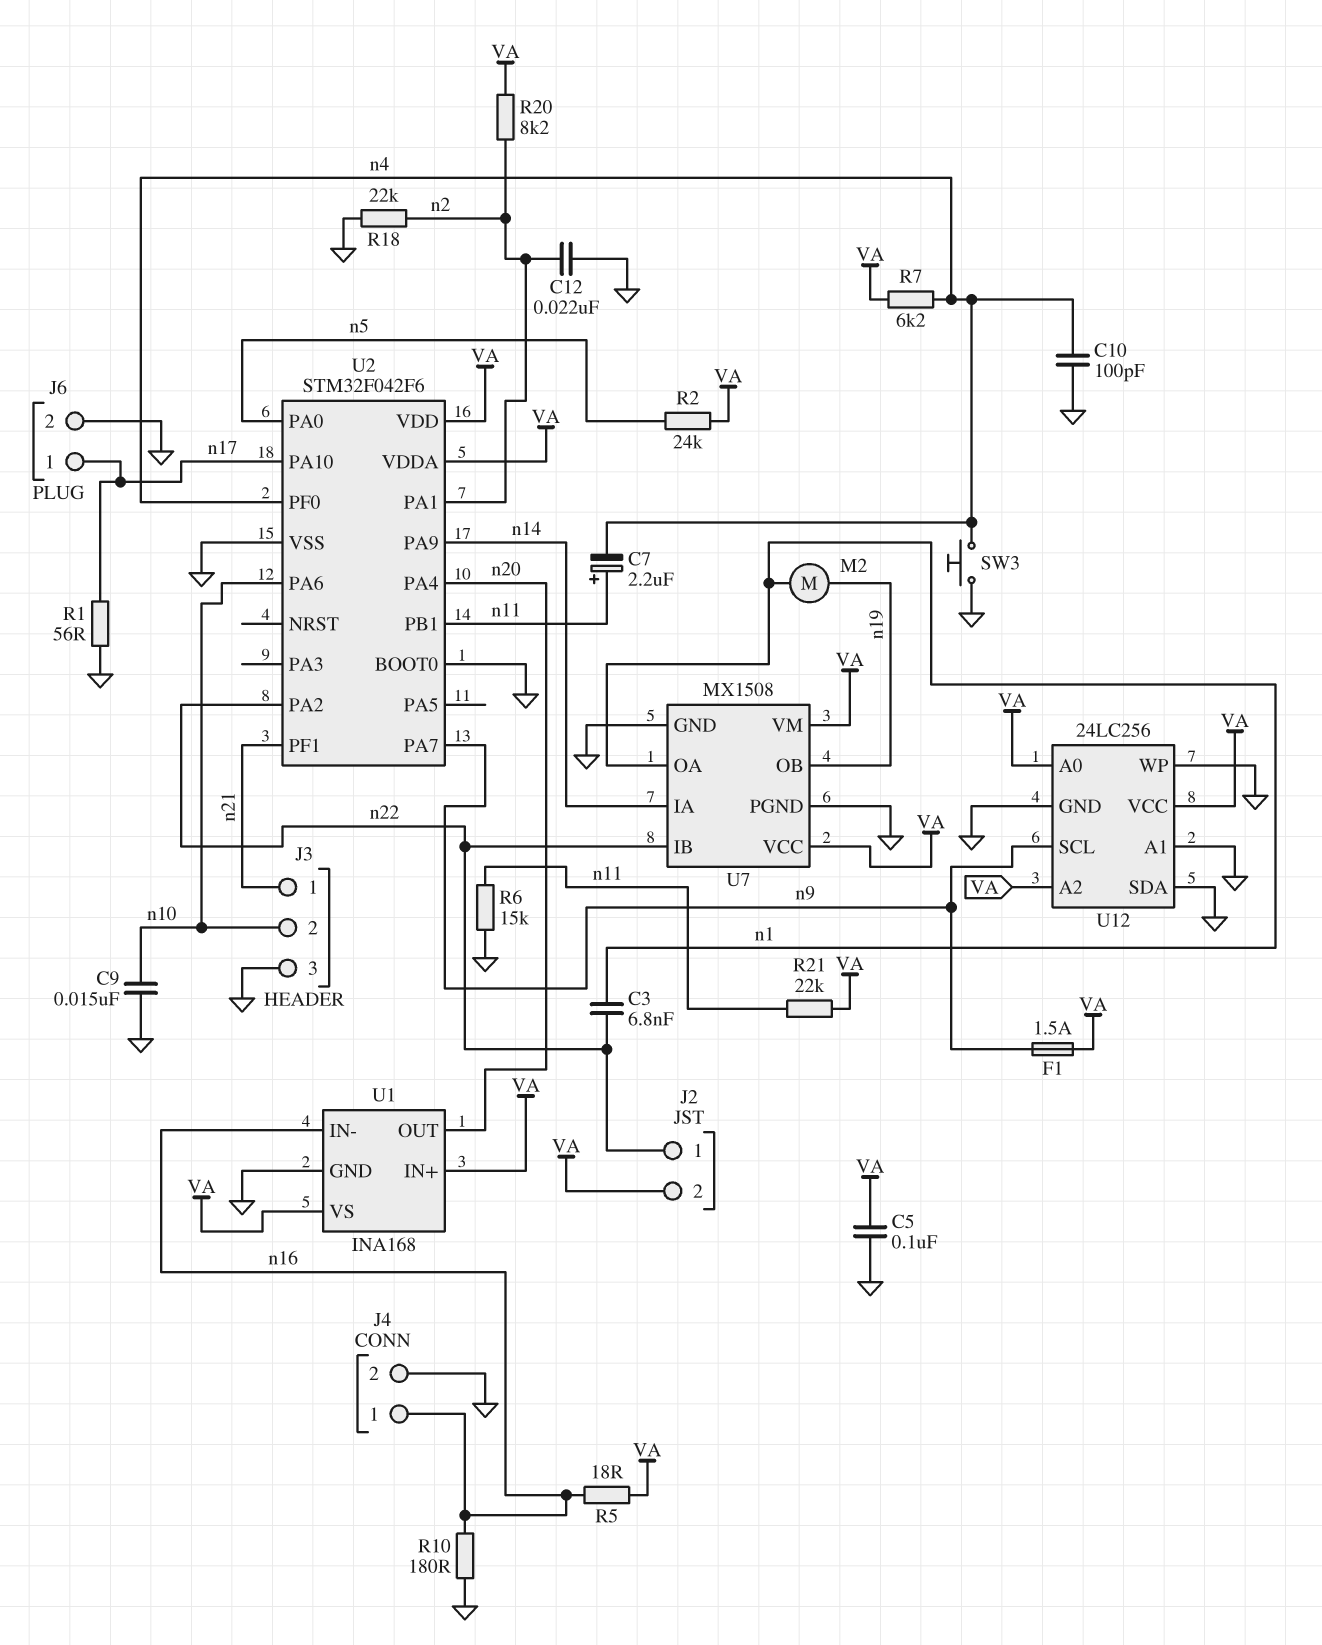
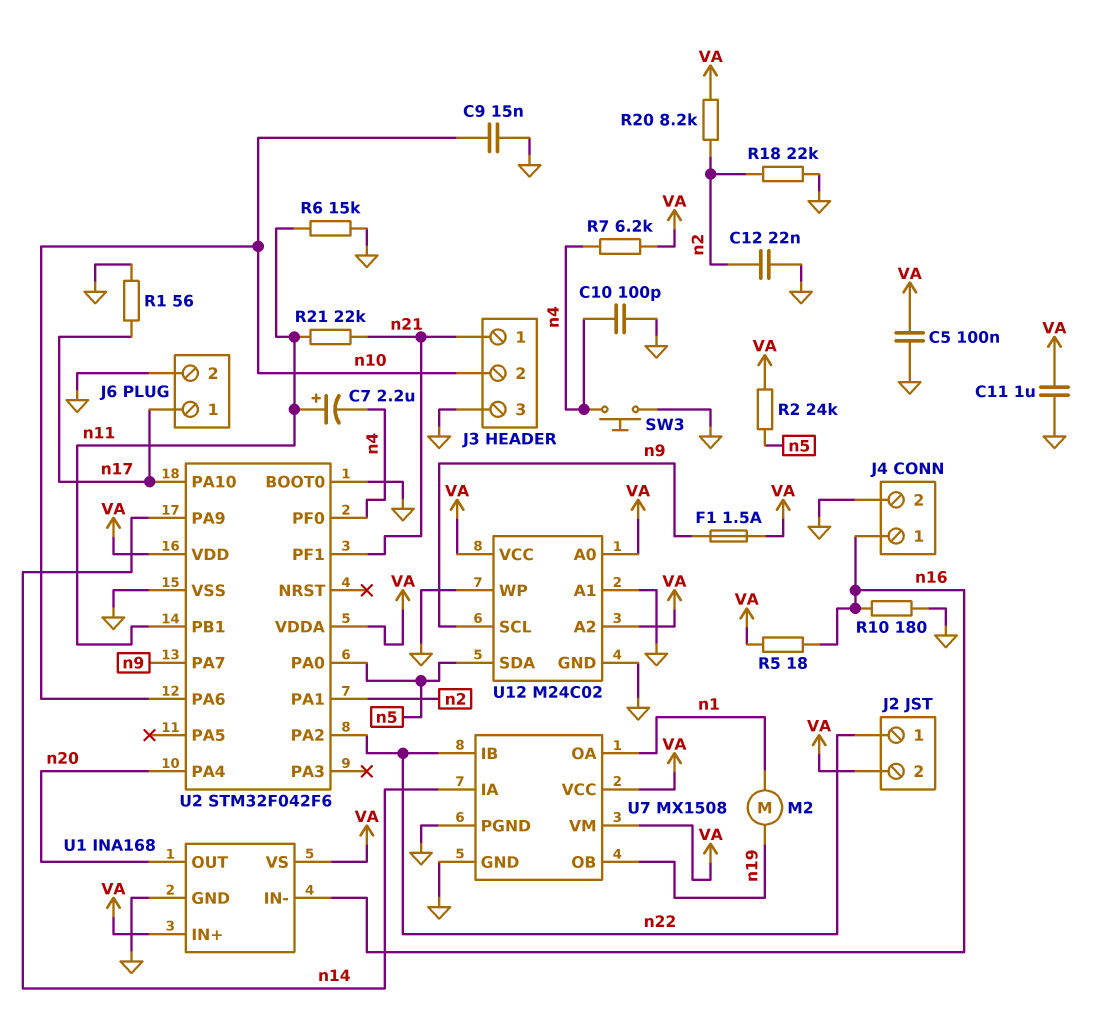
C3: 6.8nF (n1, n22) -> none
C11: none -> 1uF (GND, VA)
R21: 22k (VA, n11) -> 22k (n11, n21)
U12: 24LC256 -> M24C02
U12 pin SDA: GND -> n5

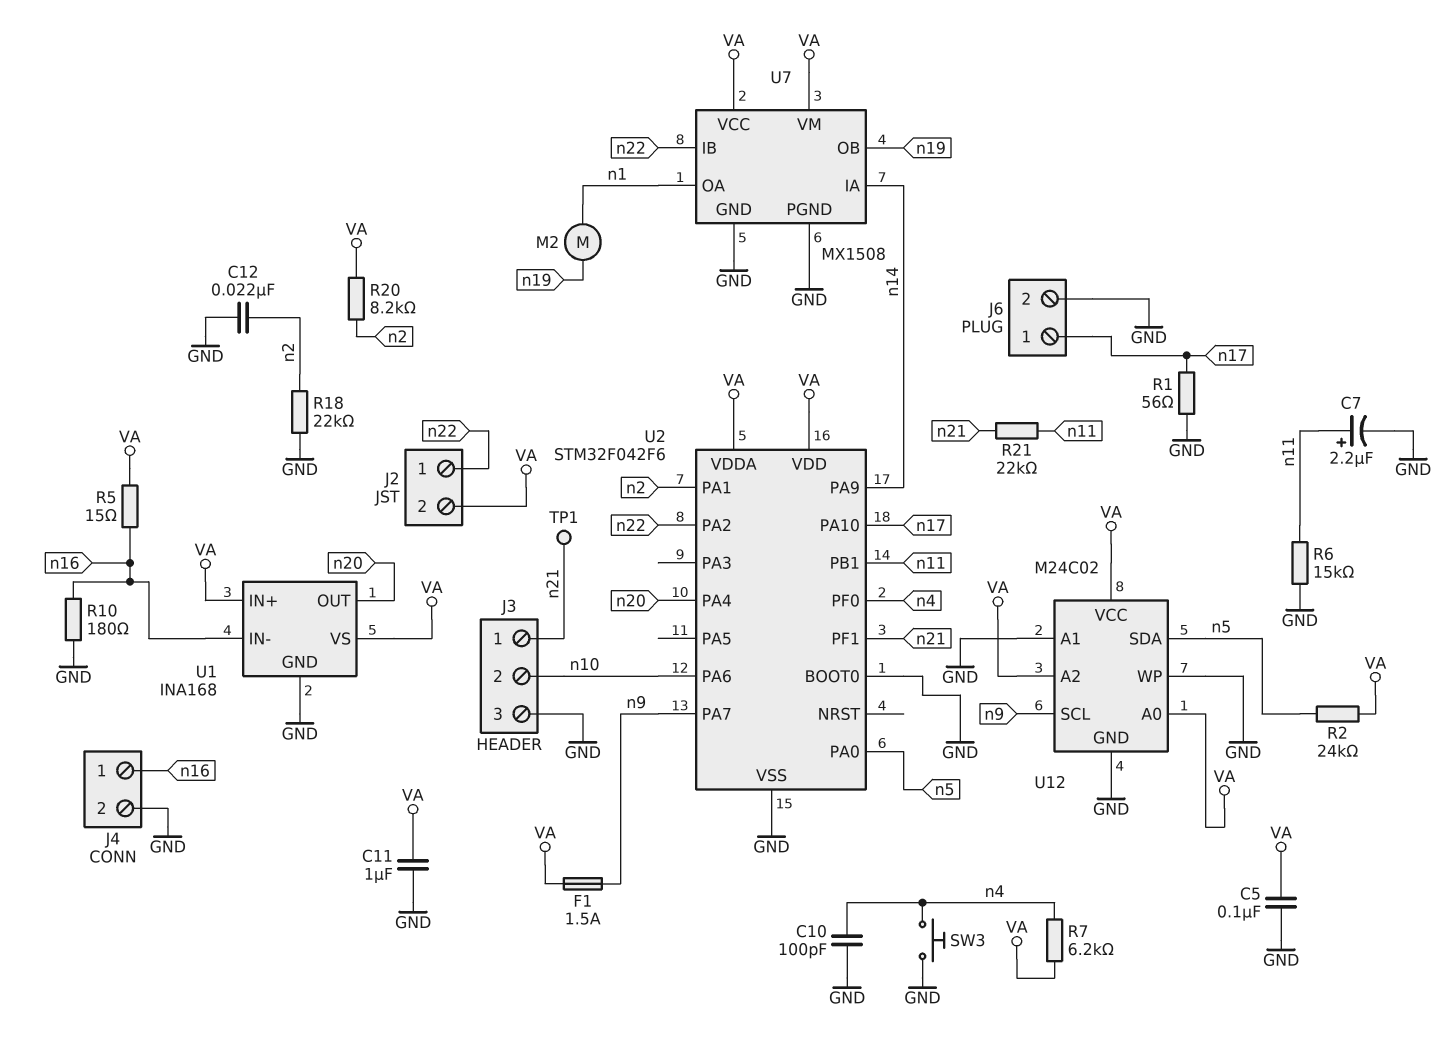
C7: 2.2uF (plus n11, minus n4) -> 2.2uF (plus n11, minus GND)
C9: 15nF (GND, n10) -> none
R5: 18 (VA, n16) -> 15 (VA, n16)
TP1: none -> test point (n21)

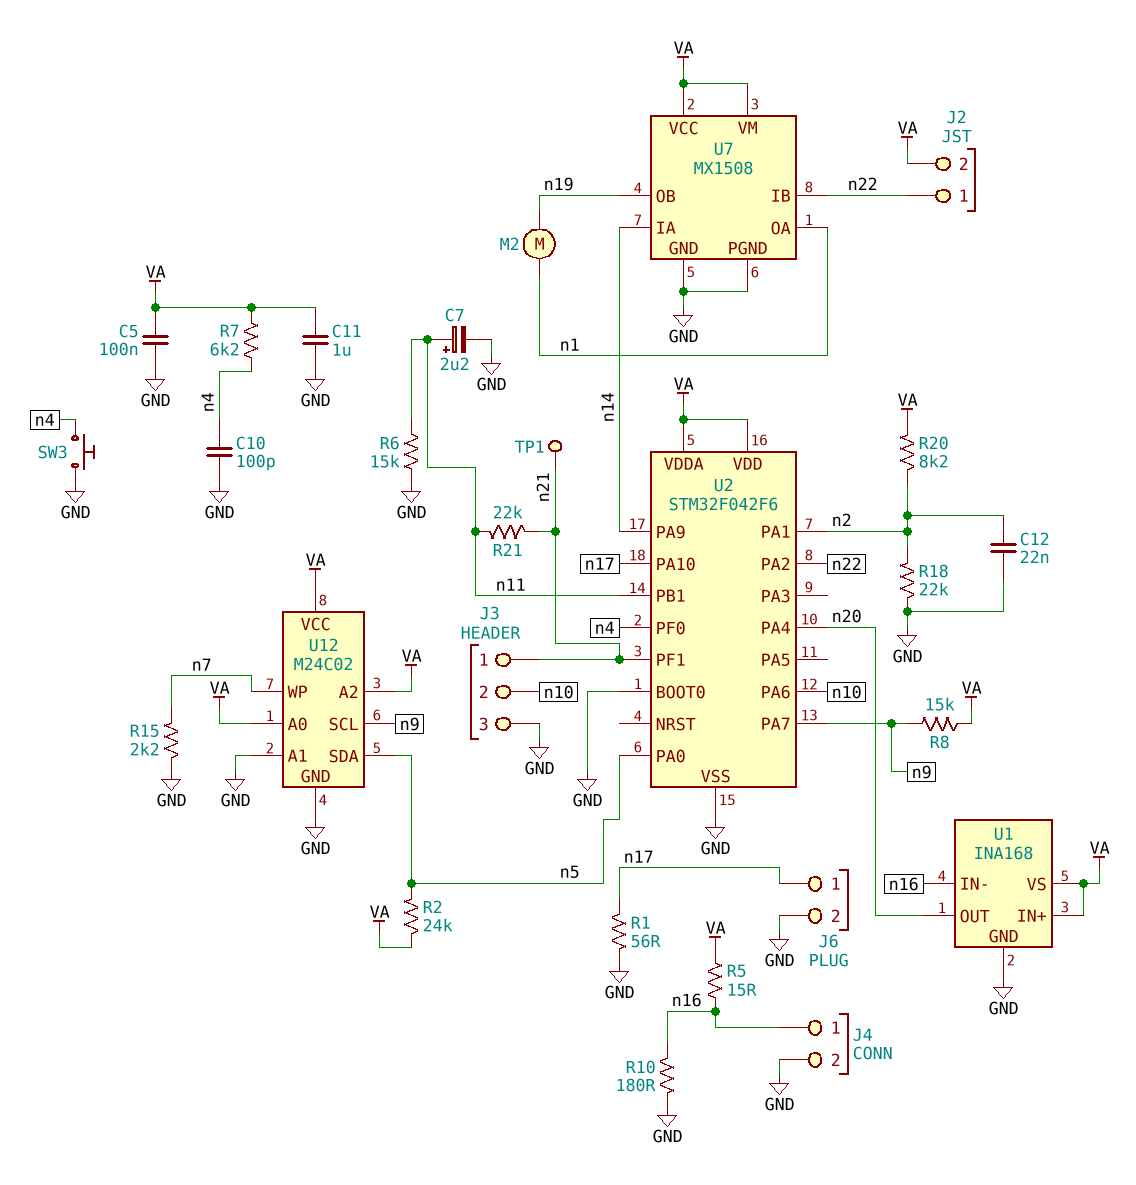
F1: 1.5A (VA, n9) -> none
R8: none -> 15k (VA, n9)
R15: none -> 2.2k (GND, n7)
U12 pin WP: GND -> n7

